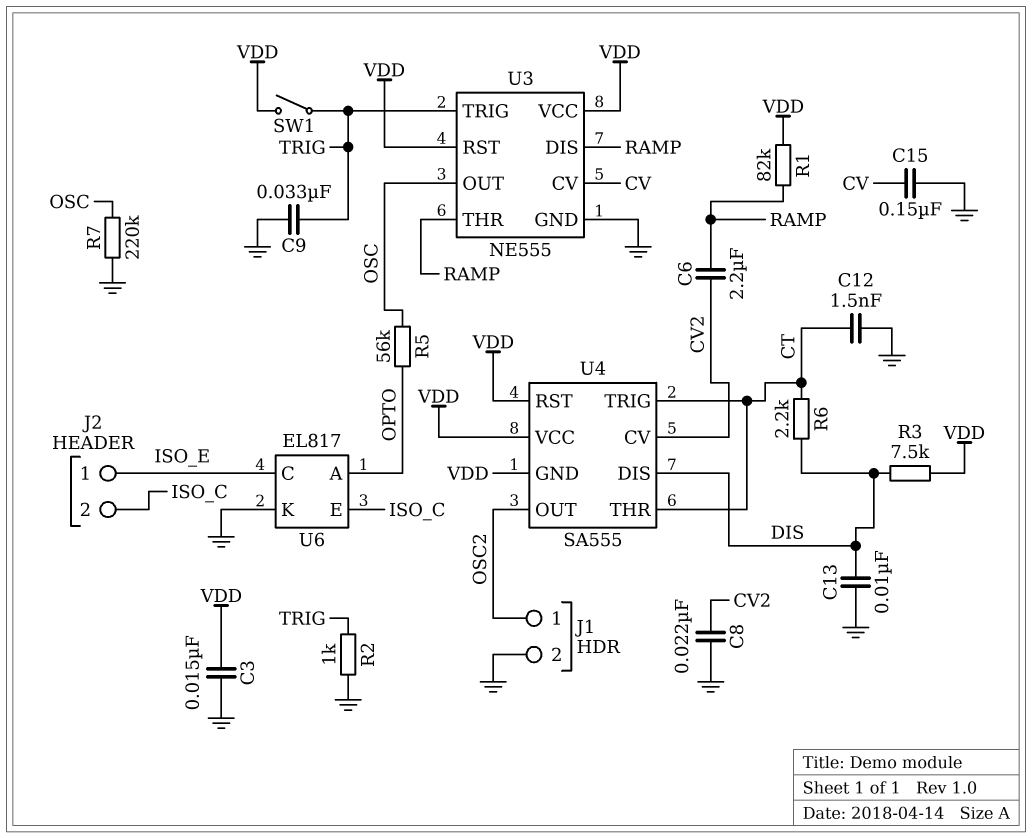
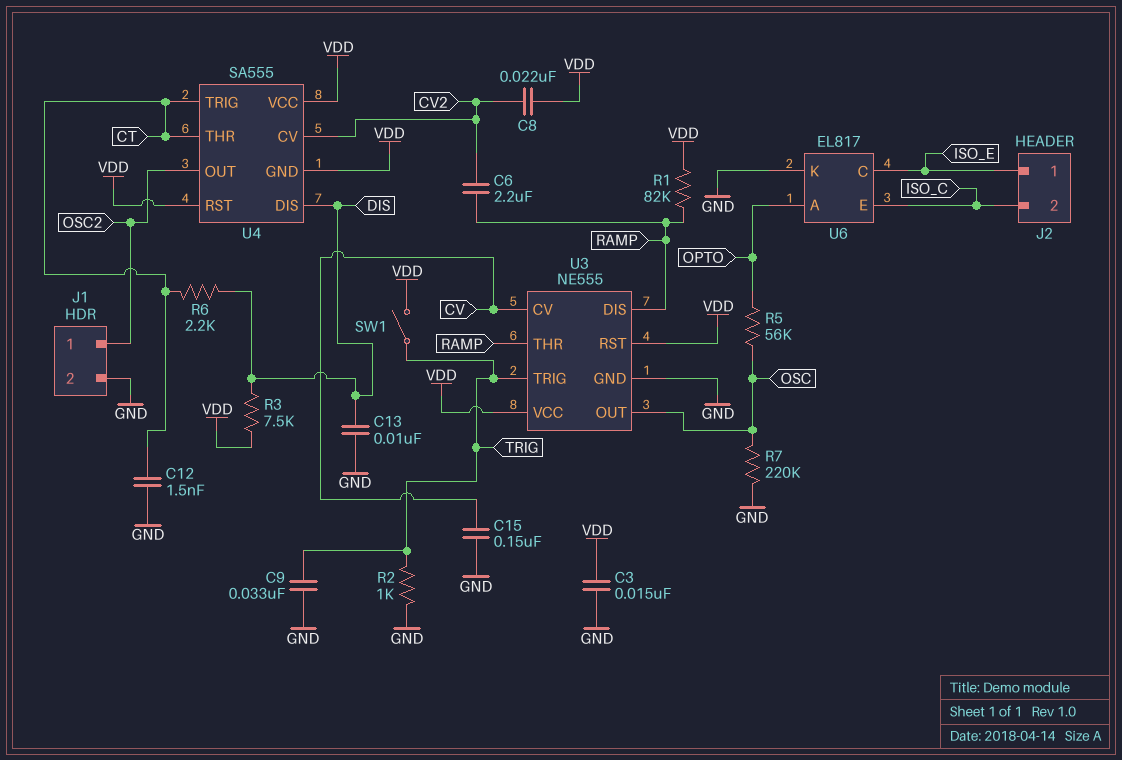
C8: 22nF (CV2, GND) -> 22nF (CV2, VDD)

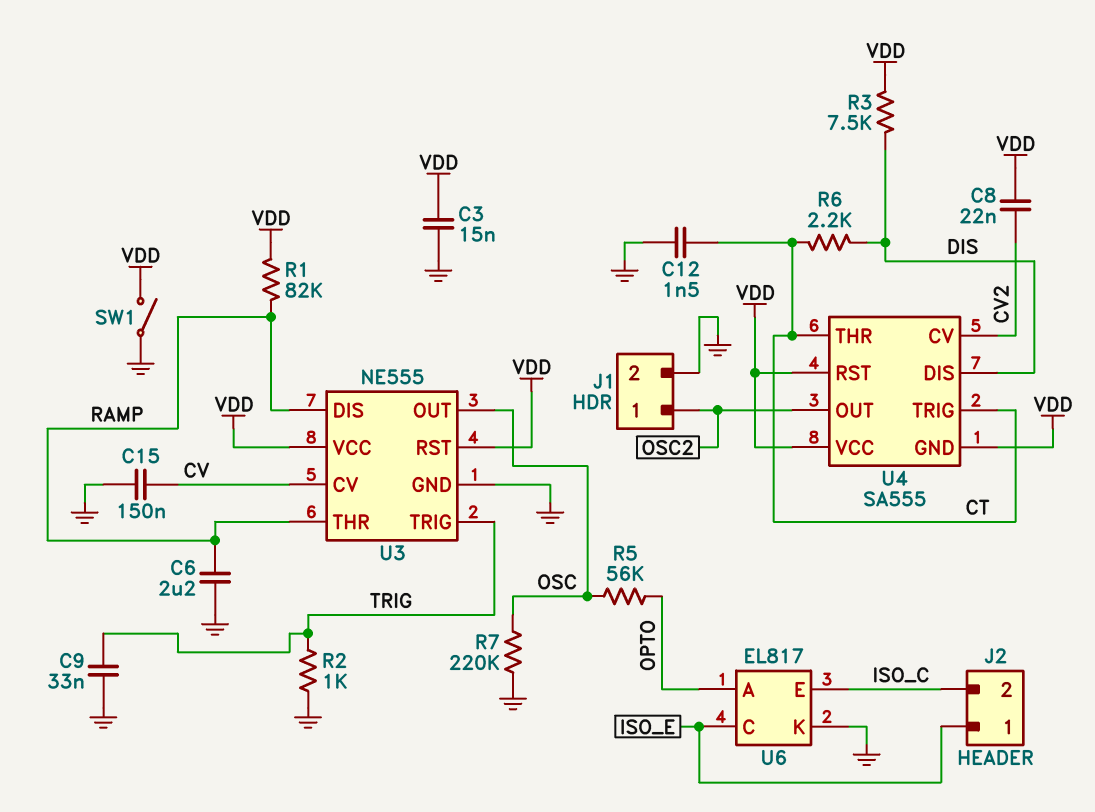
C6: 2.2uF (CV2, RAMP) -> 2.2uF (GND, RAMP)
C13: 10nF (DIS, GND) -> none
SW1: switch (TRIG, VDD) -> switch (GND, VDD)

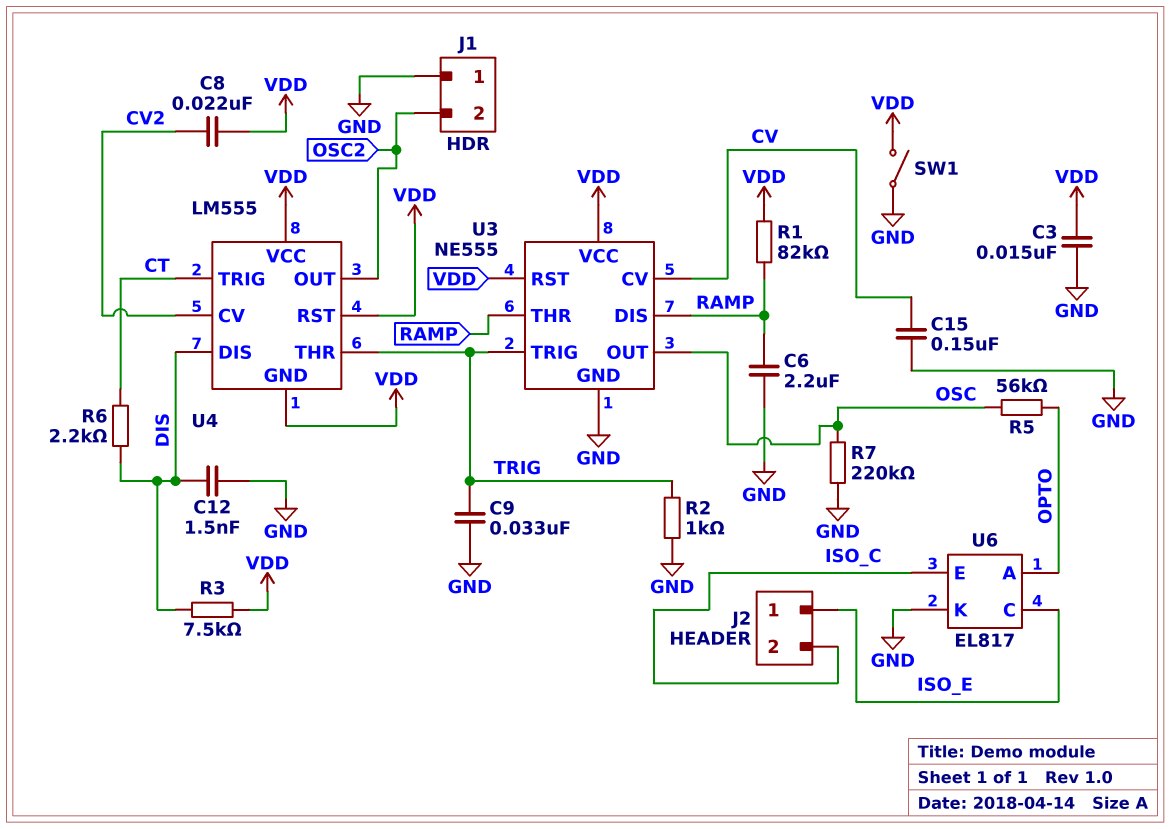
C12: 1.5nF (CT, GND) -> 1.5nF (DIS, GND)
J1 pin 1: OSC2 -> GND
J1 pin 2: GND -> OSC2
U4: SA555 -> LM555
U4 pin THR: CT -> TRIG

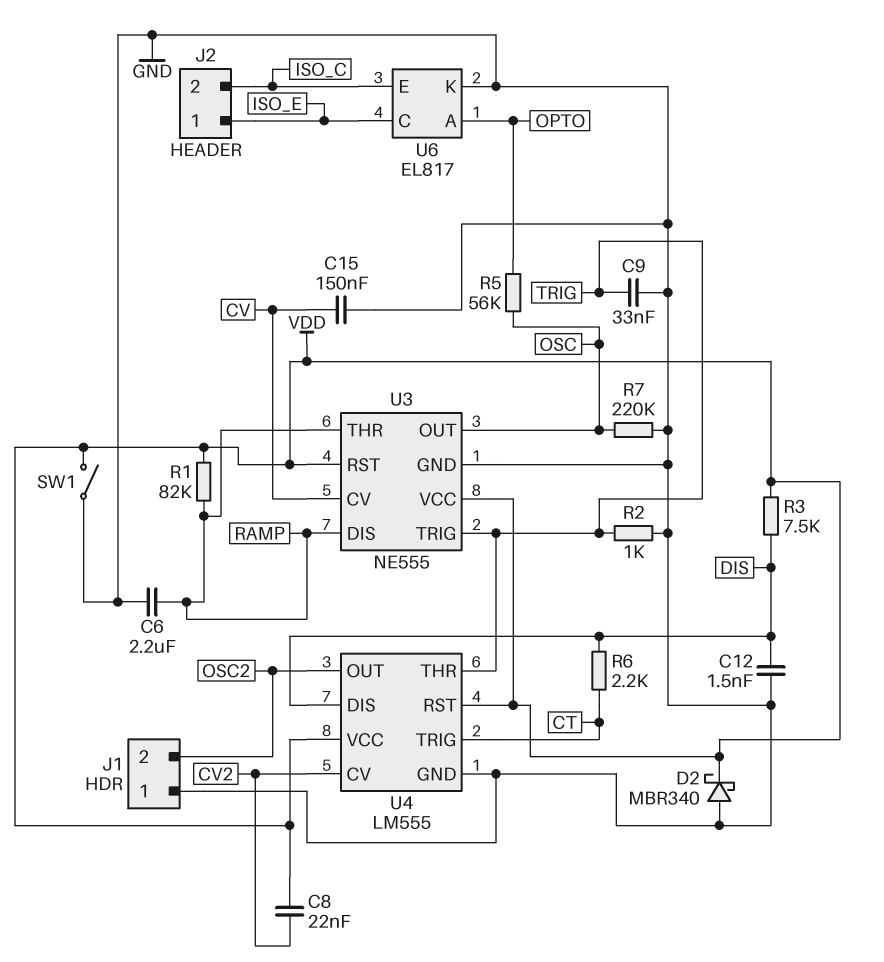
C3: 15nF (GND, VDD) -> none
D2: none -> schottky MBR340 (A GND, K VDD)
U4 pin GND: VDD -> GND

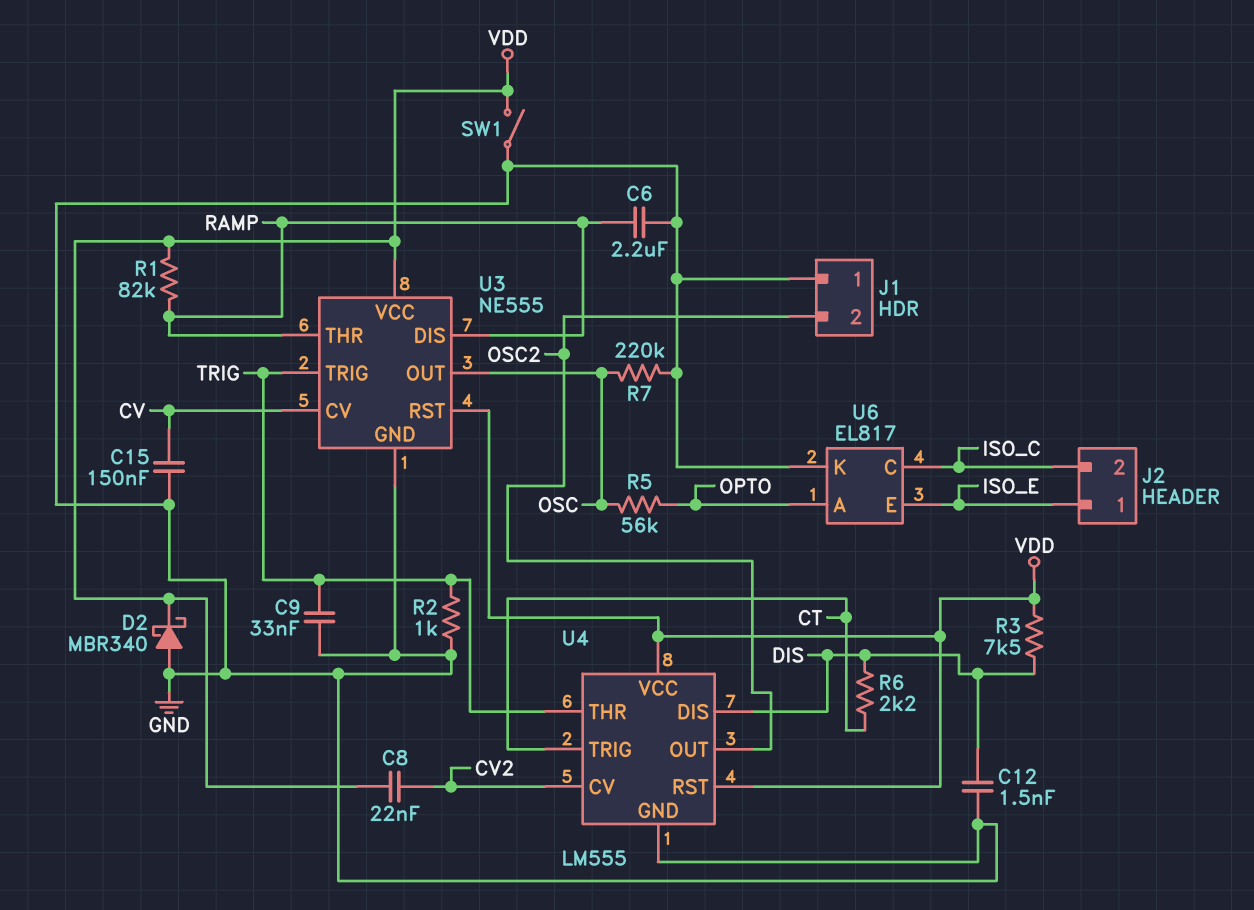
U6 pin C: ISO_E -> ISO_C
U6 pin E: ISO_C -> ISO_E

